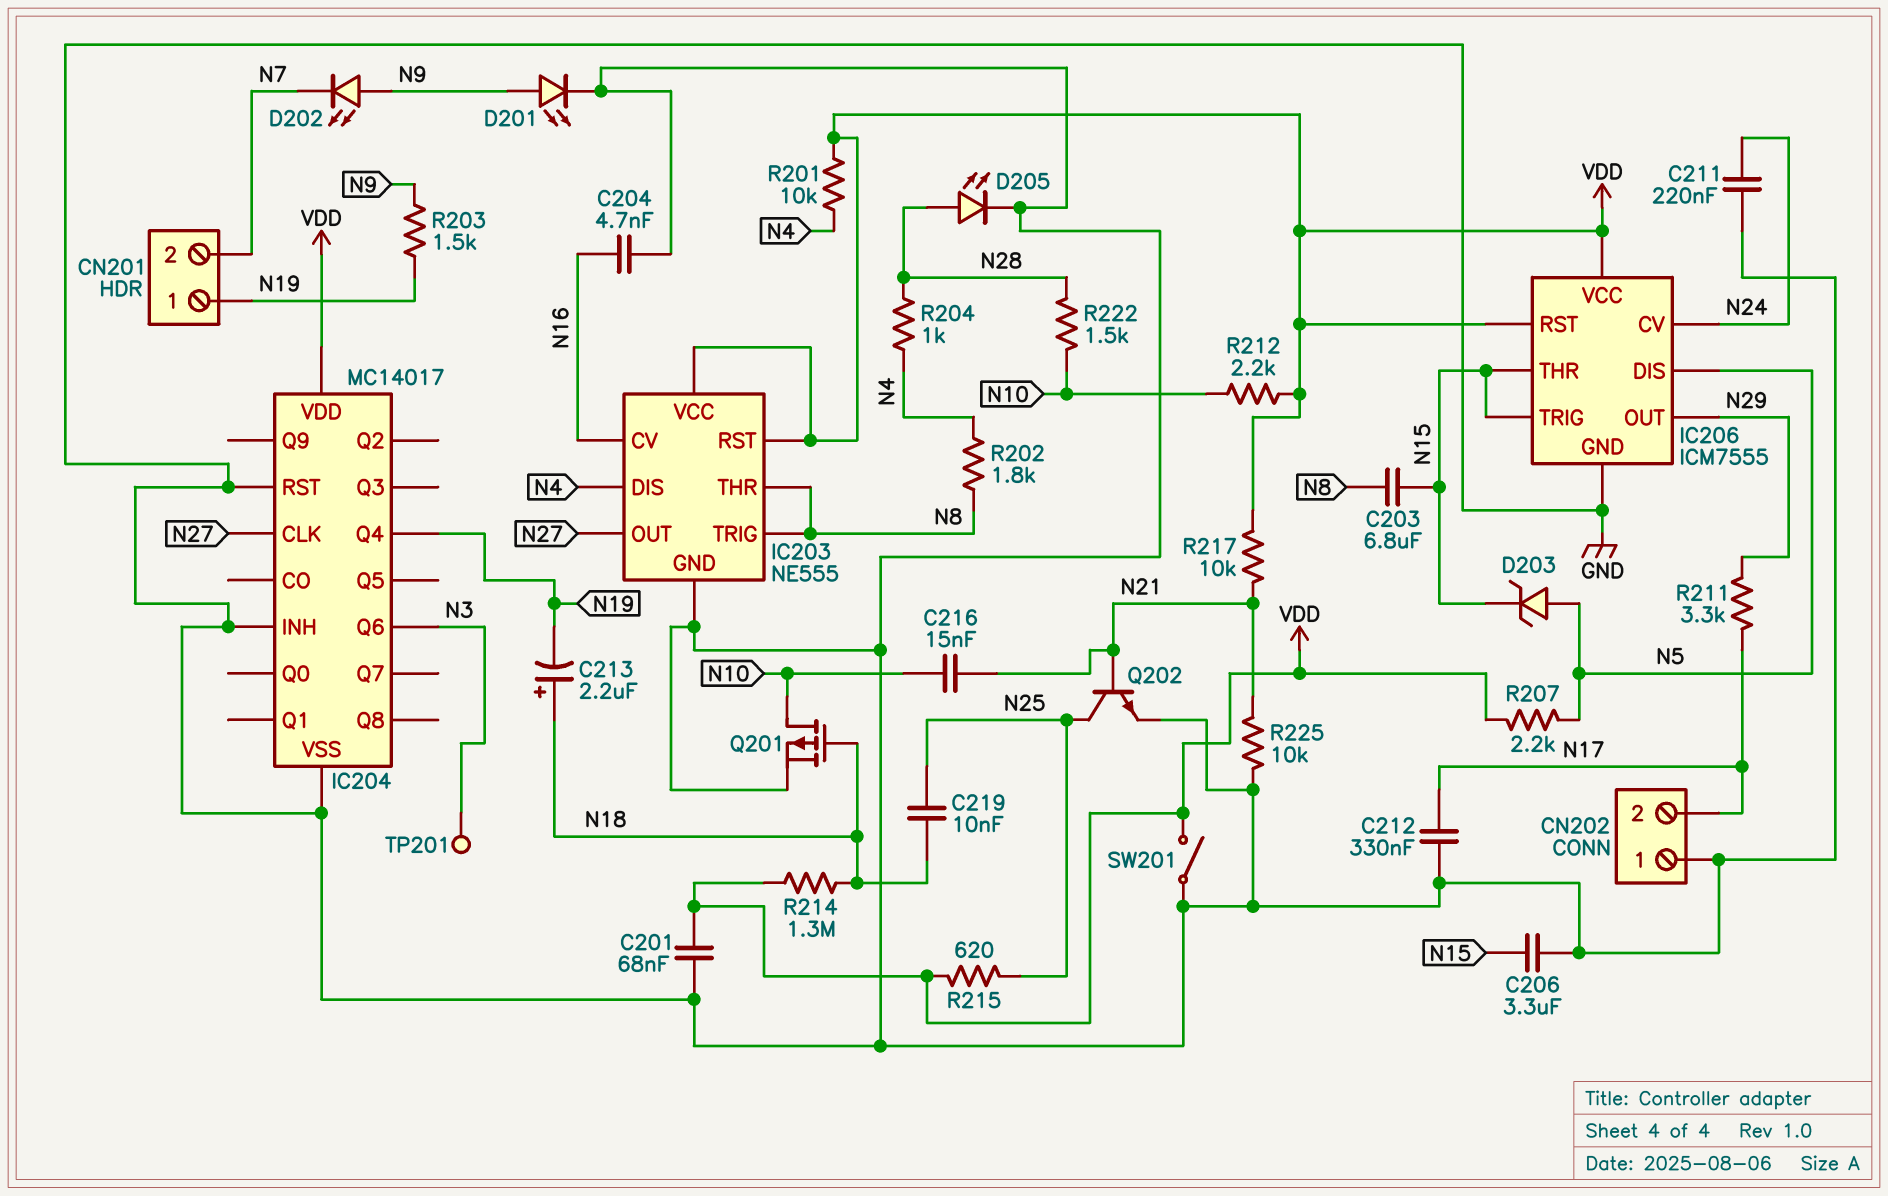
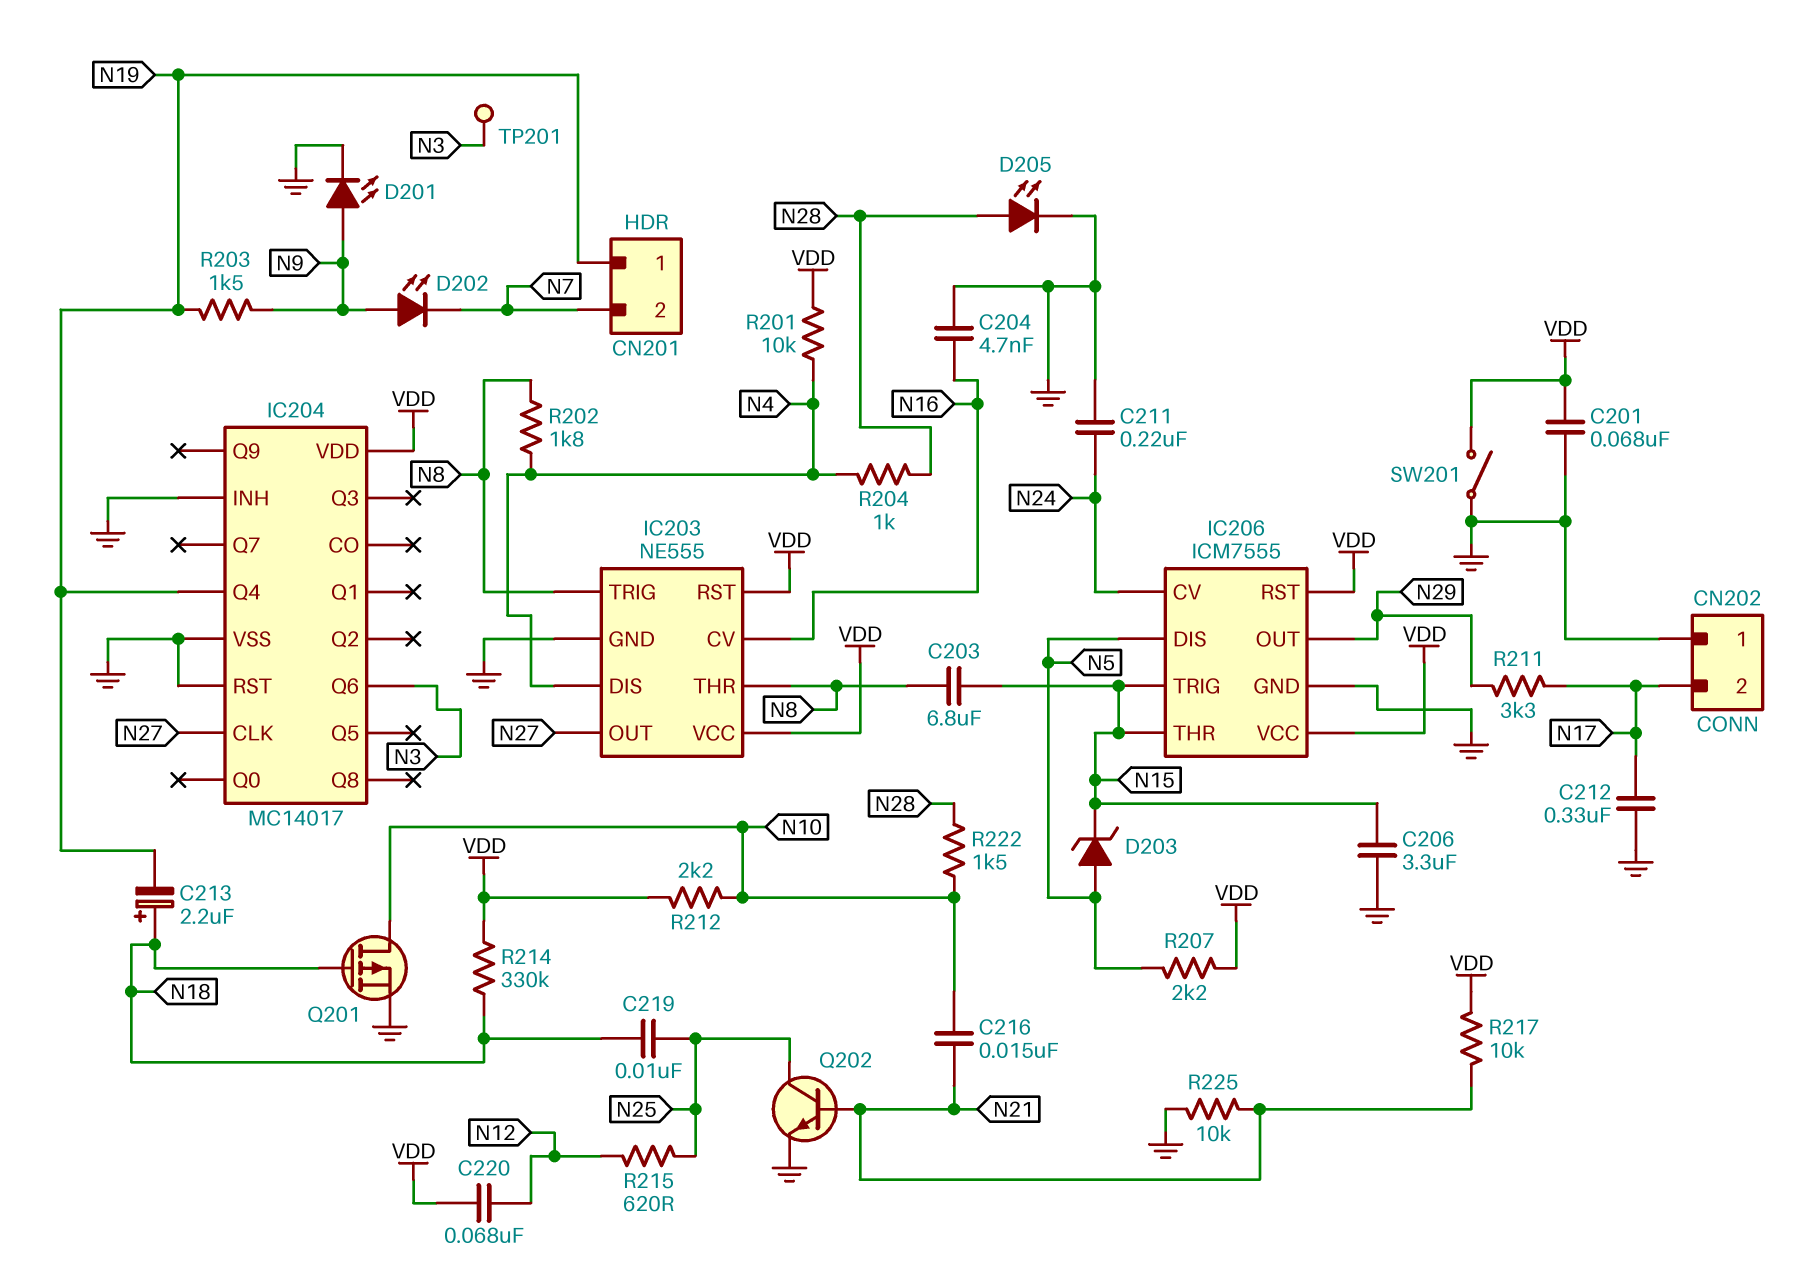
C220: none -> 68nF (N12, VDD)
R214: 1.3M (N18, VDD) -> 330k (N18, VDD)
R215: 620 (N25, VDD) -> 620 (N12, N25)

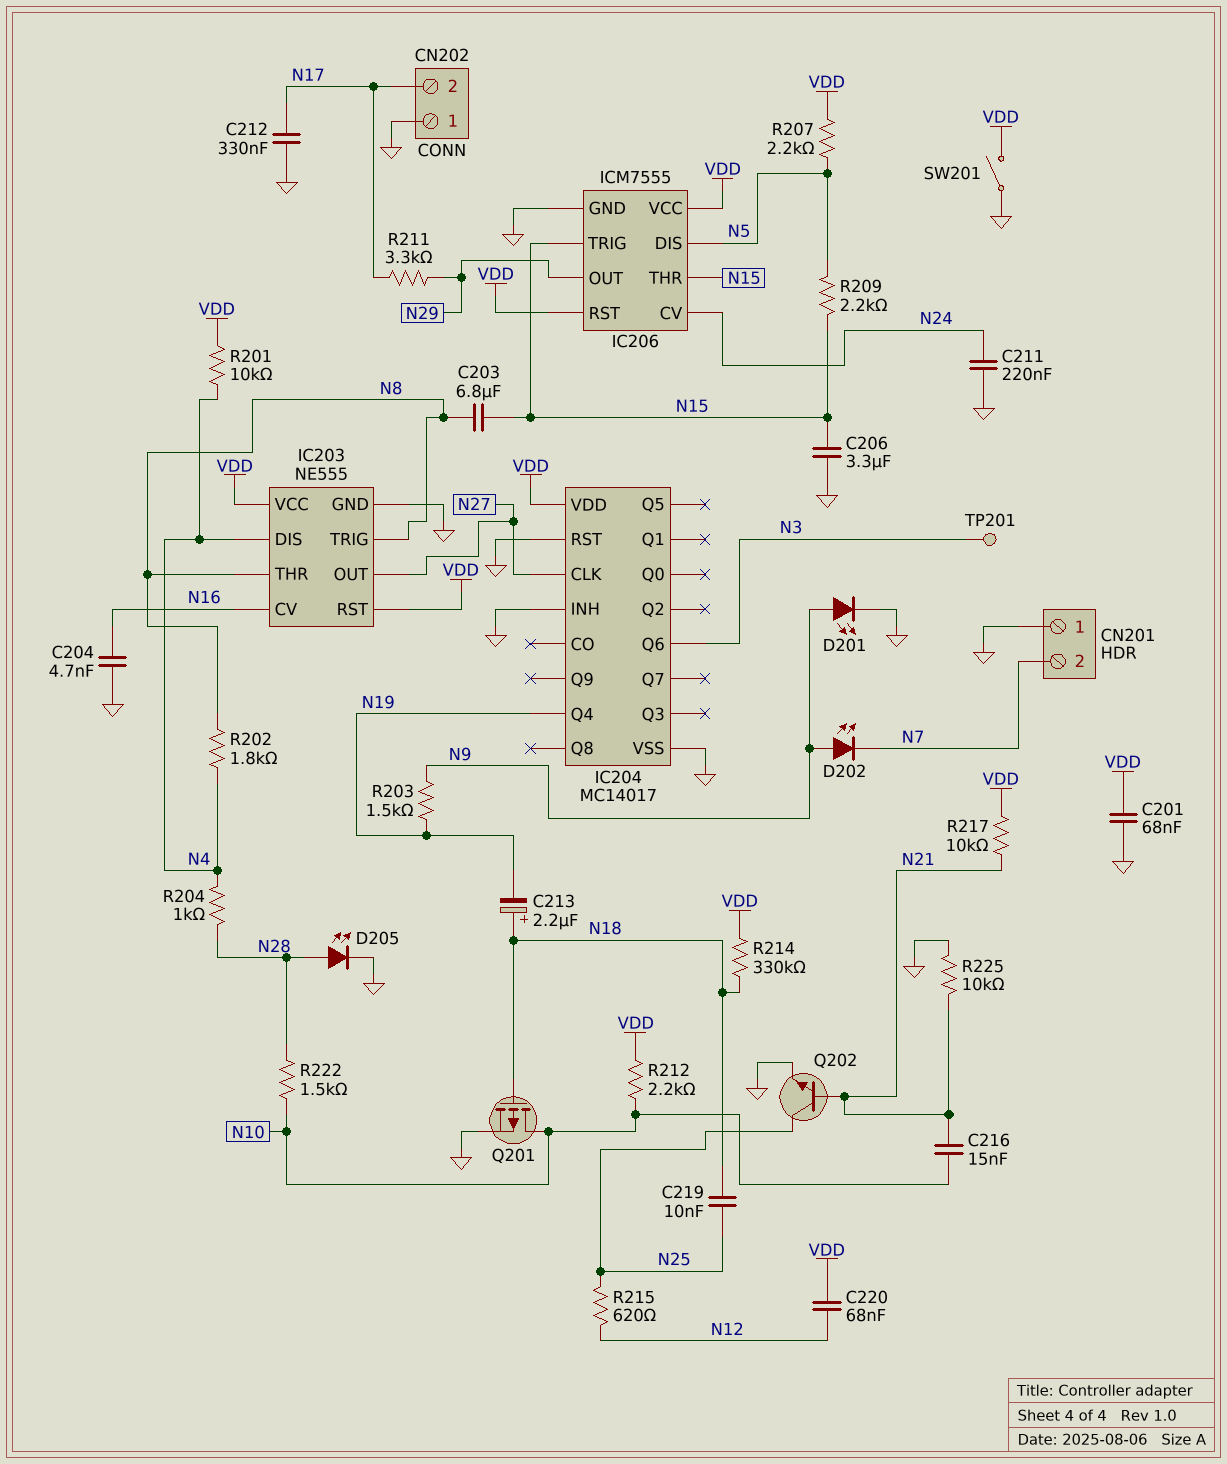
CN201 pin 1: N19 -> GND
D203: zener (A N5, K N15) -> none
R209: none -> 2.2k (N5, N15)

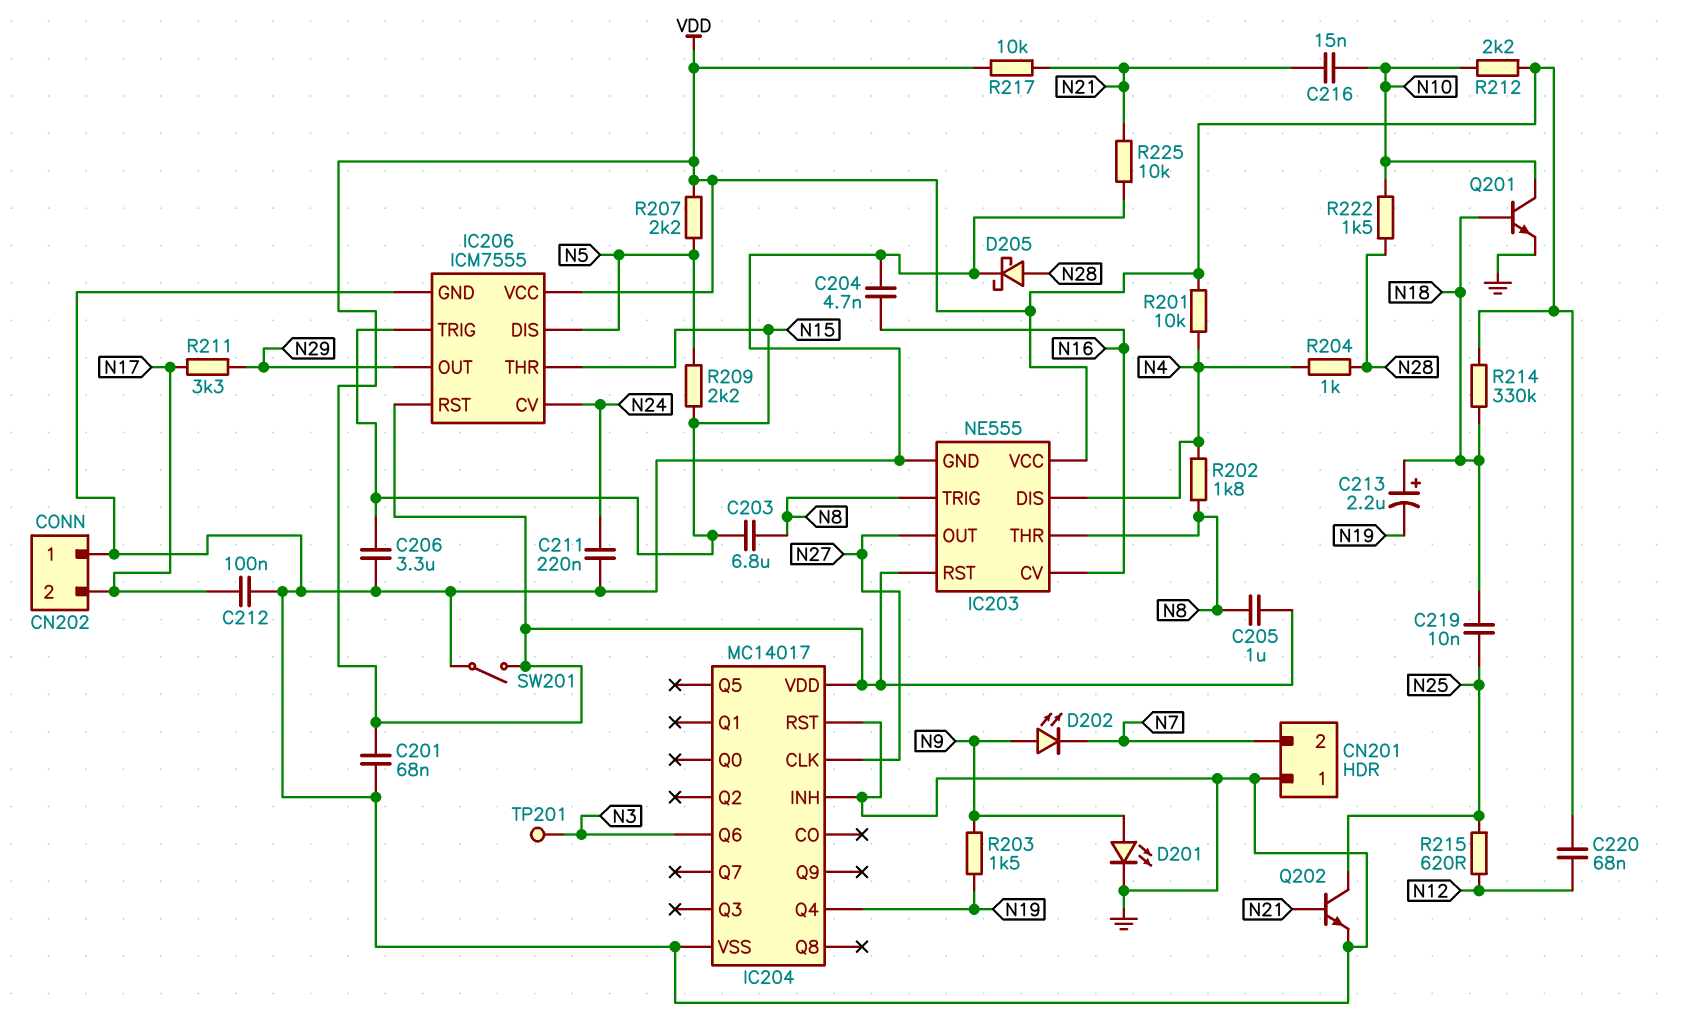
C205: none -> 1uF (N8, VDD)
C212: 330nF (GND, N17) -> 100nF (GND, N17)
D205: LED (A N28, K GND) -> schottky (A N28, K GND)
Q201: PMOS (G N18, D N10, S GND) -> NPN (B N18, C N10, E GND)

